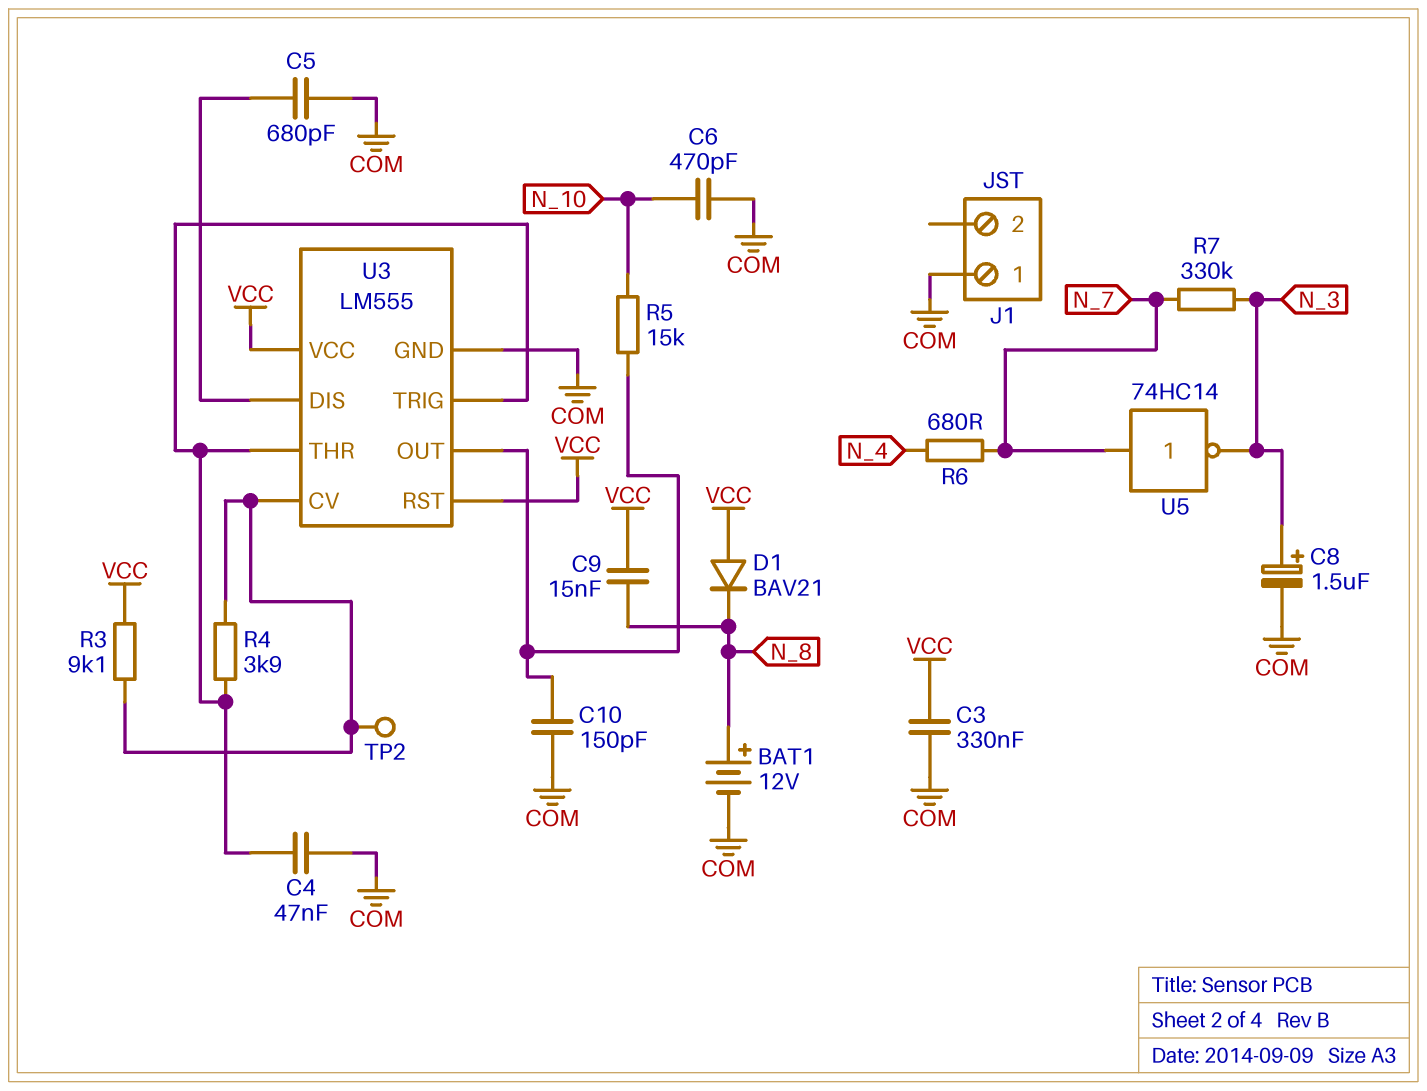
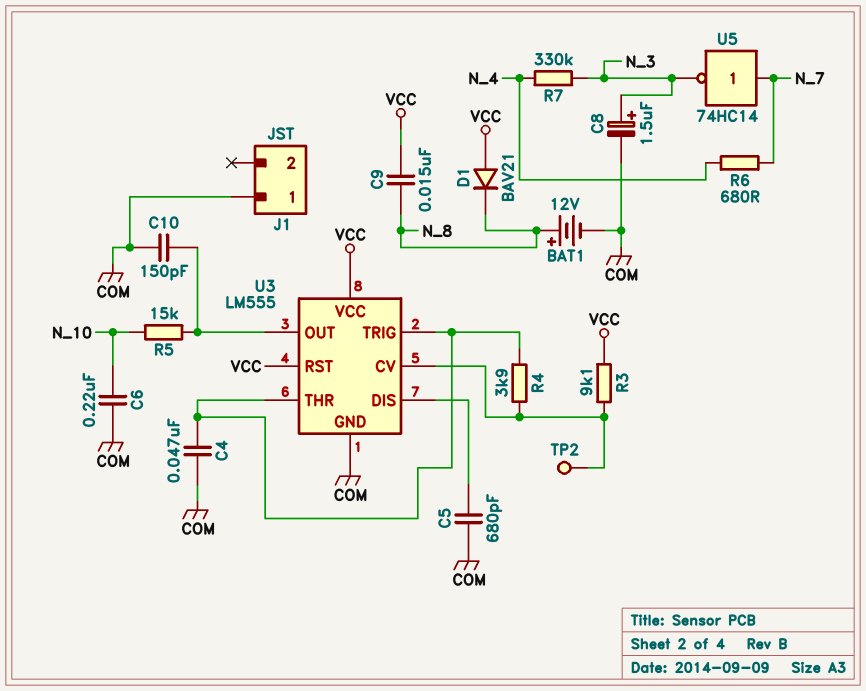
C3: 330nF (COM, VCC) -> none
C6: 470pF (COM, N_10) -> 220nF (COM, N_10)
R7: 330k (N_3, N_7) -> 330k (N_3, N_4)

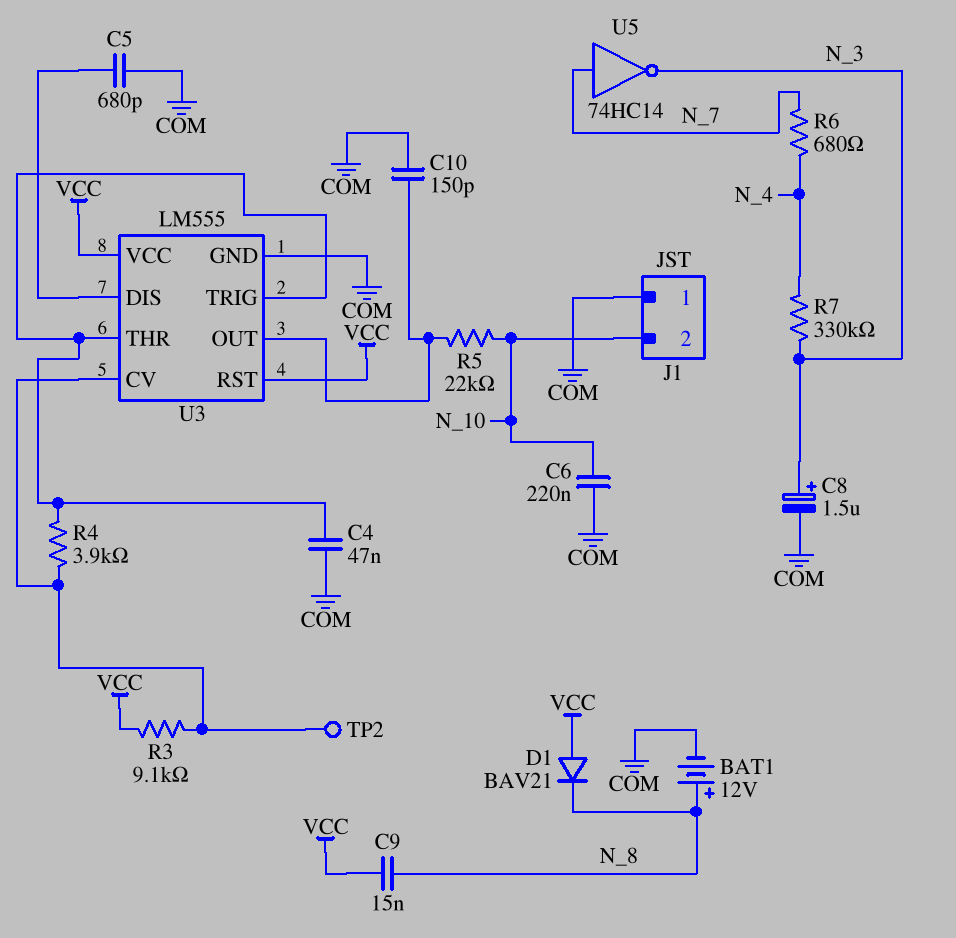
J1 pin 2: none -> N_10
R5: 15k (N_10, U3/OUT) -> 22k (N_10, U3/OUT)

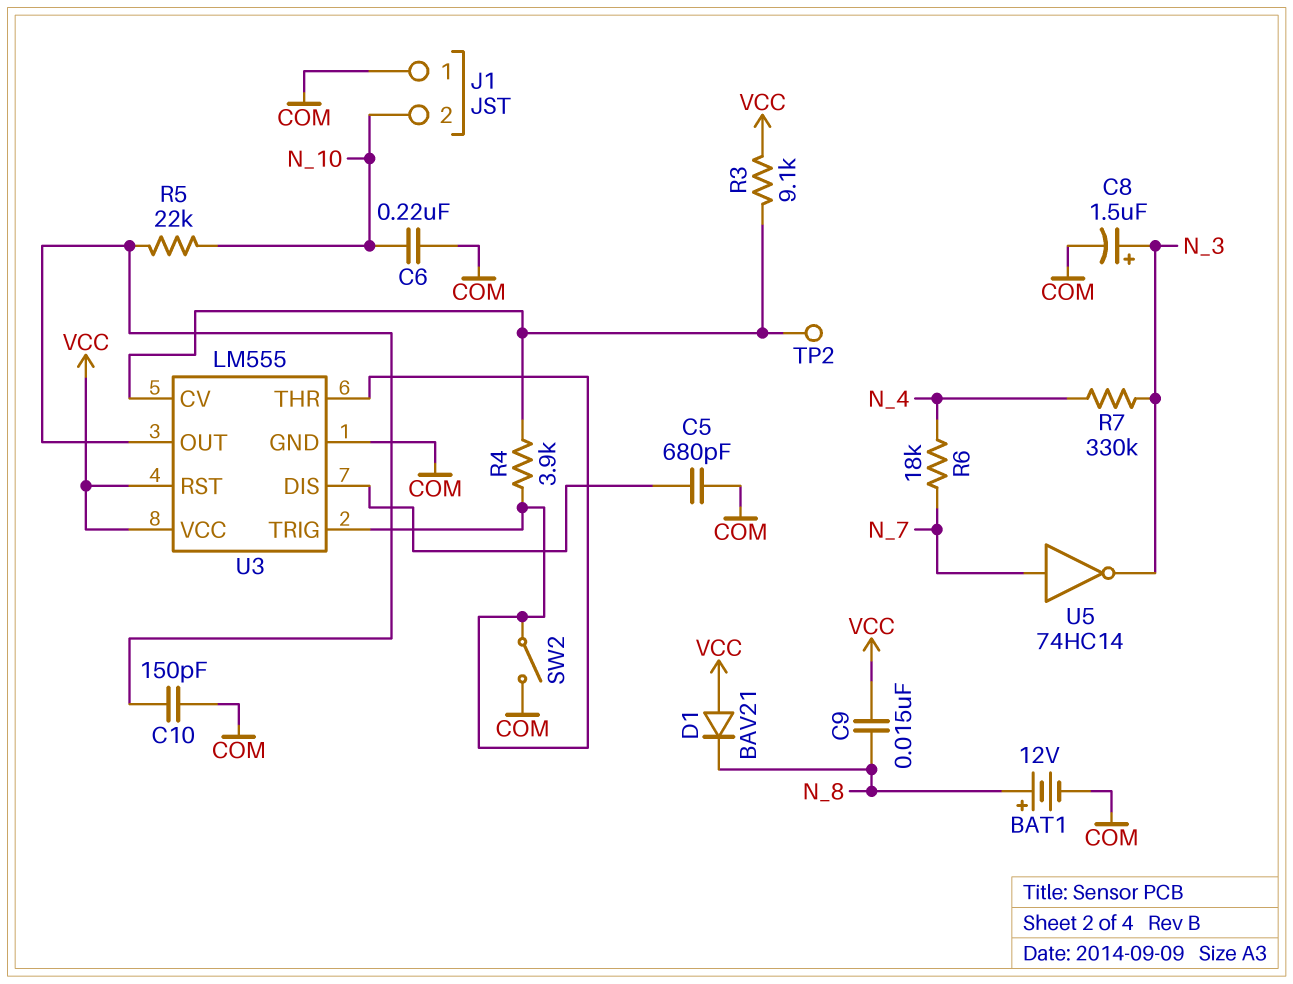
C4: 47nF (COM, U3/THR) -> none
R6: 680 (N_4, N_7) -> 18k (N_4, N_7)
SW2: none -> switch (COM, U3/THR)

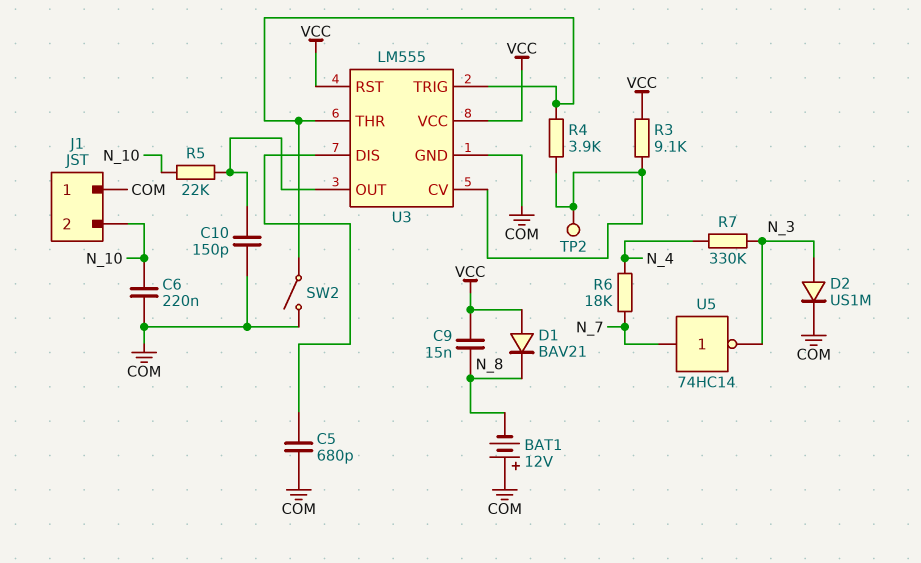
BAT1: 12V (plus N_8, minus COM) -> 12V (plus COM, minus N_8)
C8: 1.5uF (plus N_3, minus COM) -> none
D2: none -> diode US1M (A N_3, K COM)

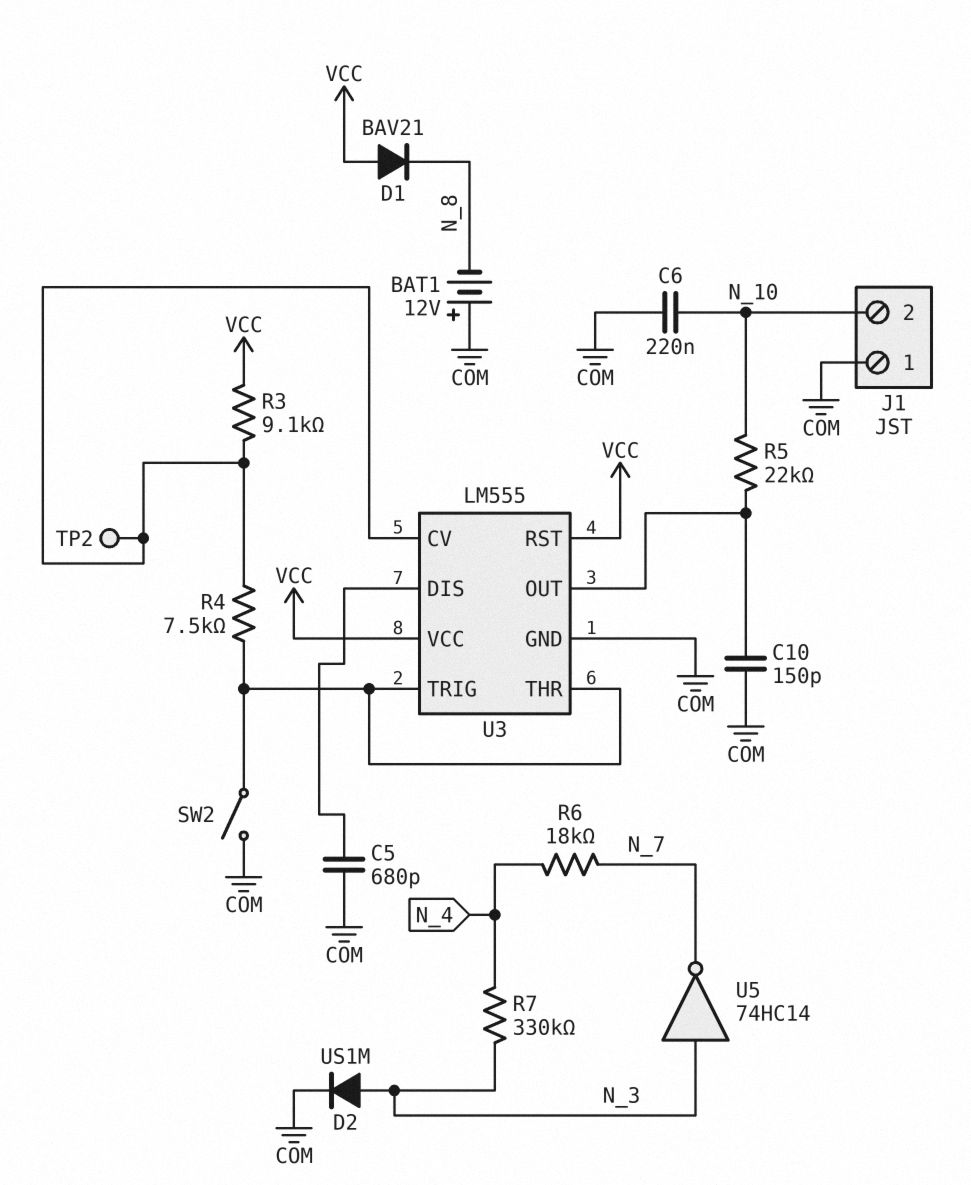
C9: 15nF (N_8, VCC) -> none
R4: 3.9k (U3/CV, U3/THR) -> 7.5k (U3/CV, U3/THR)
U5: NOT 74HC14 (in N_7, out N_3) -> NOT 74HC14 (in N_3, out N_7)

